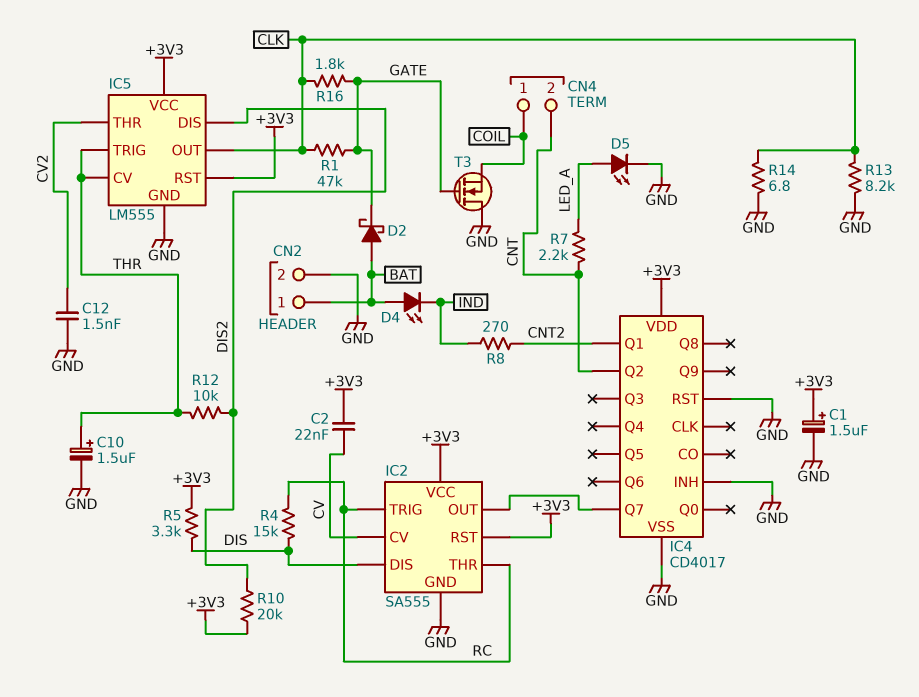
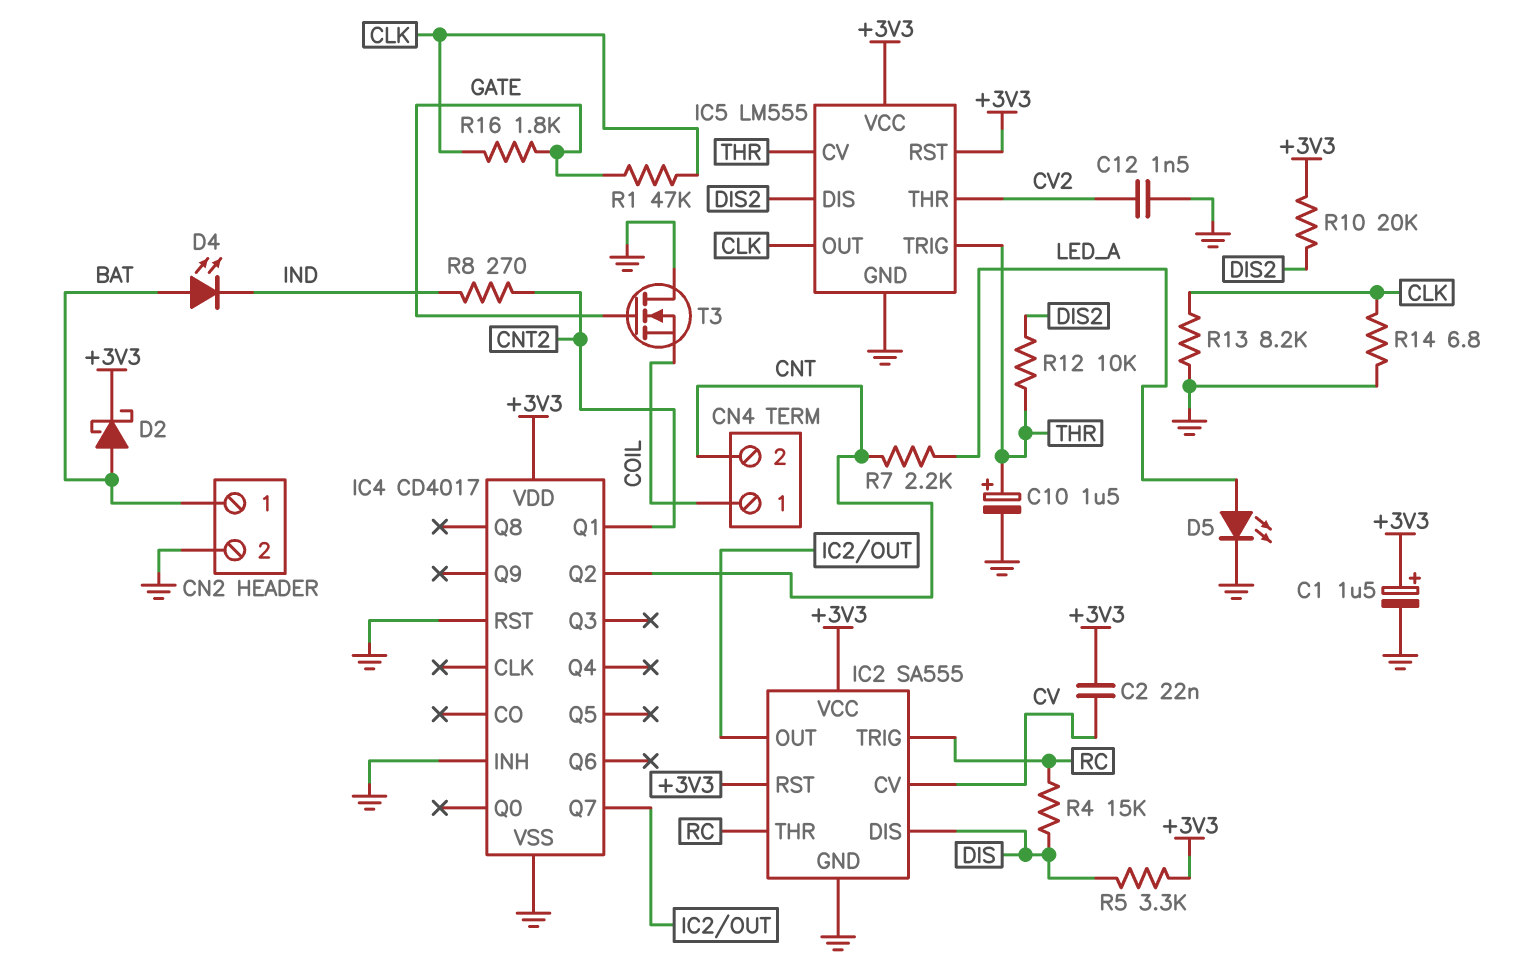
D2: schottky (A BAT, K GATE) -> schottky (A BAT, K +3V3)

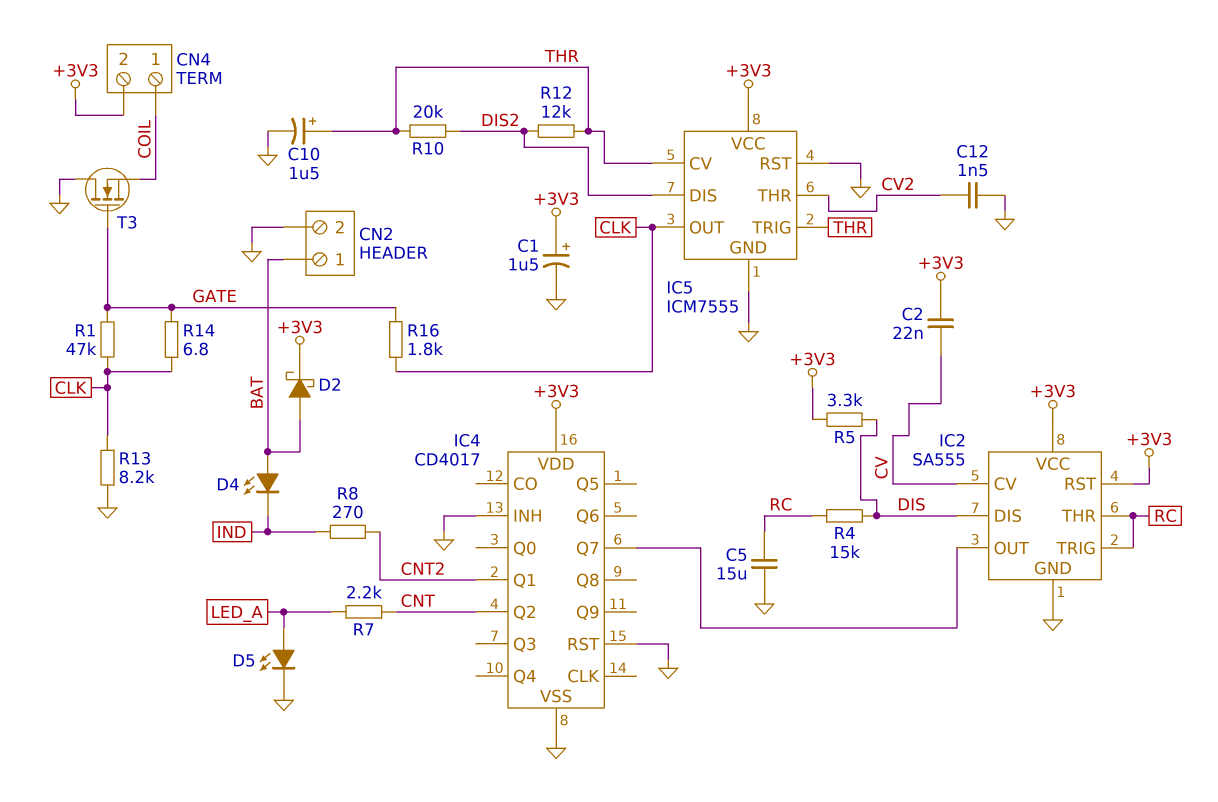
C5: none -> 15uF (GND, RC)
CN4 pin 2: CNT -> +3V3
IC5: LM555 -> ICM7555
IC5 pin RST: +3V3 -> GND
R10: 20k (+3V3, DIS2) -> 20k (DIS2, THR)
R12: 10k (DIS2, THR) -> 12k (DIS2, THR)
R14: 6.8 (CLK, GND) -> 6.8 (CLK, GATE)

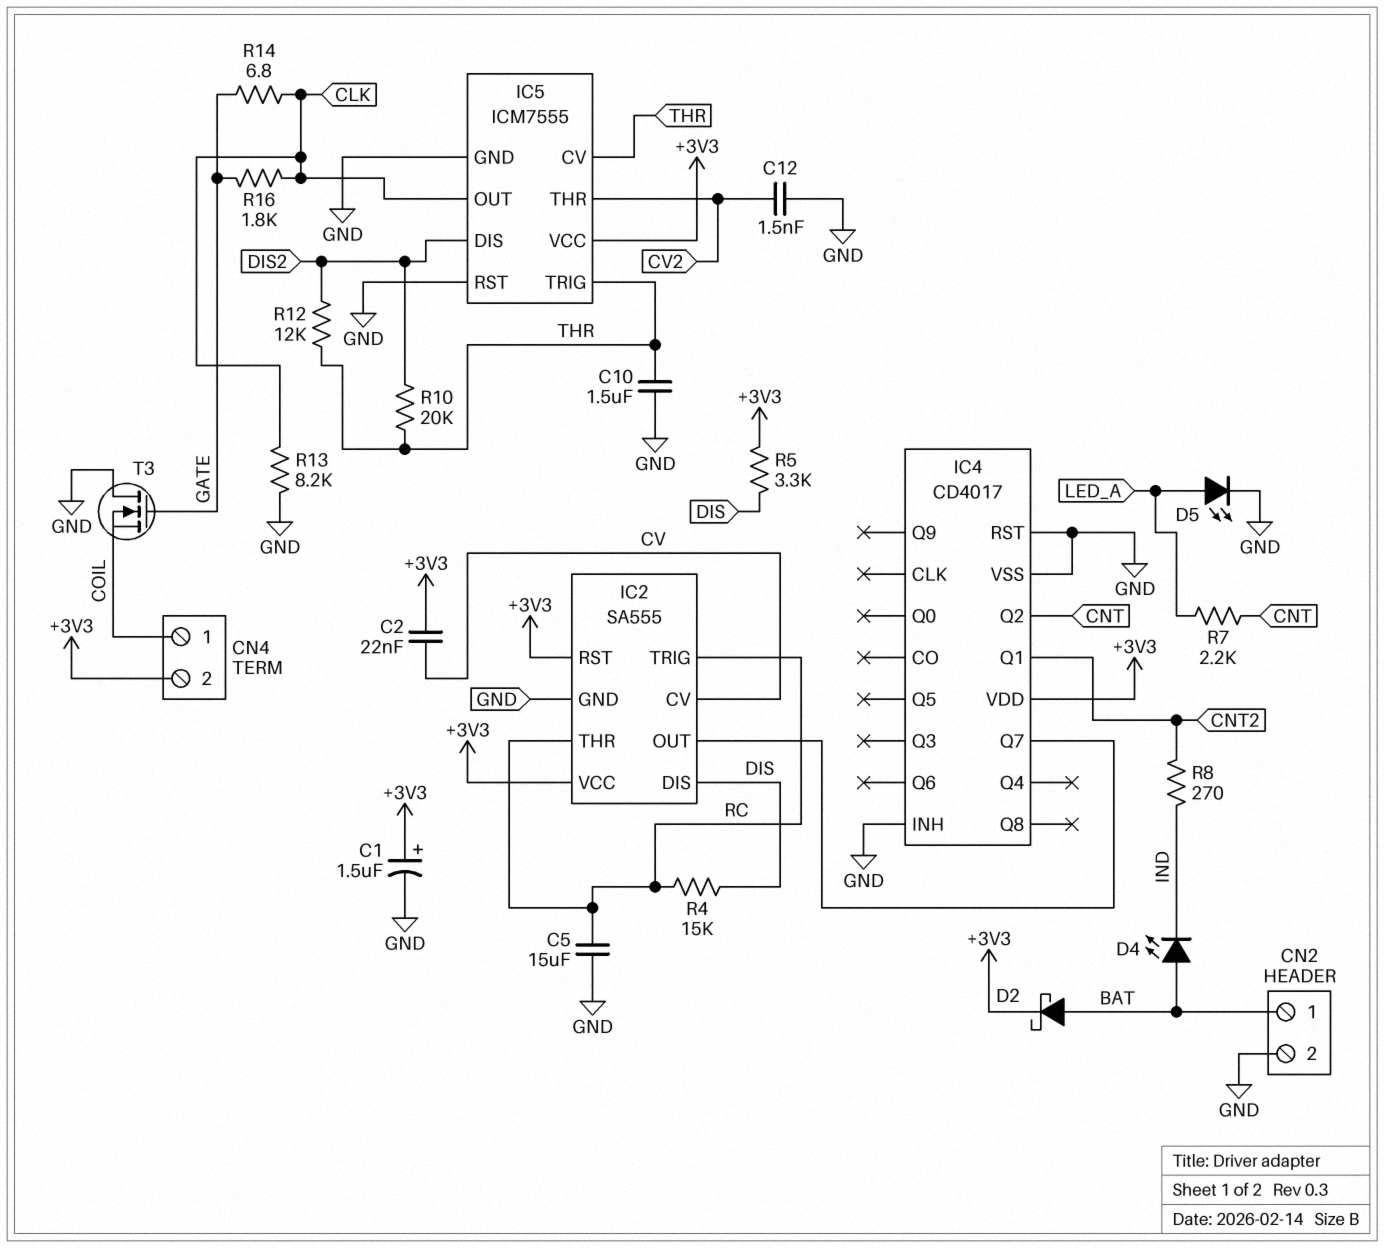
C10: 1.5uF (plus THR, minus GND) -> 1.5uF (GND, THR)
R1: 47k (CLK, GATE) -> none

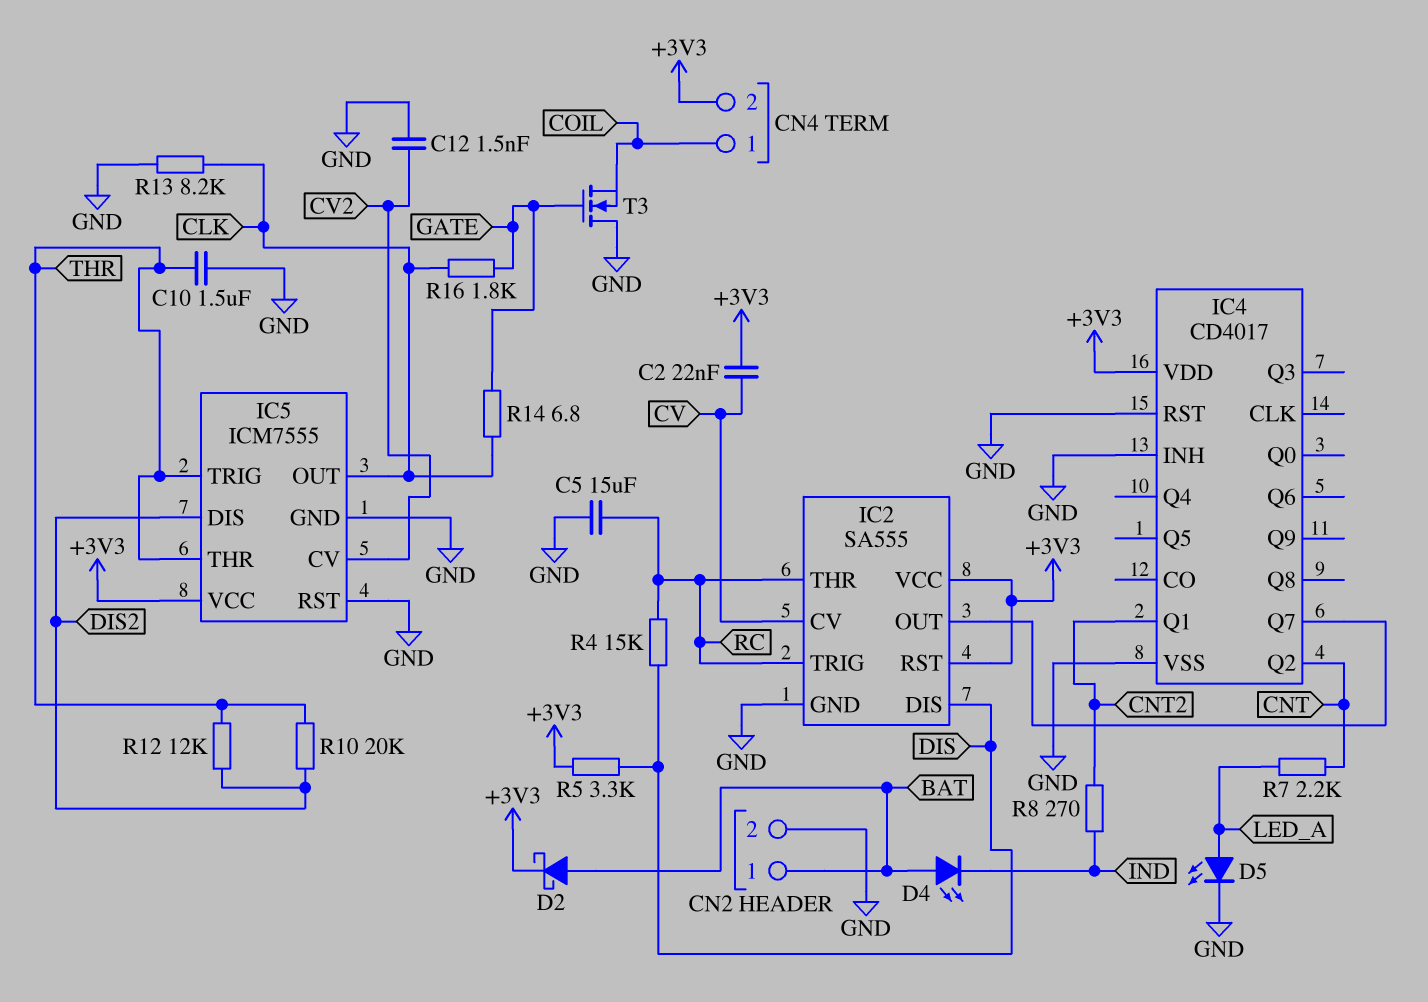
C1: 1.5uF (plus +3V3, minus GND) -> none
IC5 pin CV: THR -> CV2
IC5 pin THR: CV2 -> THR

